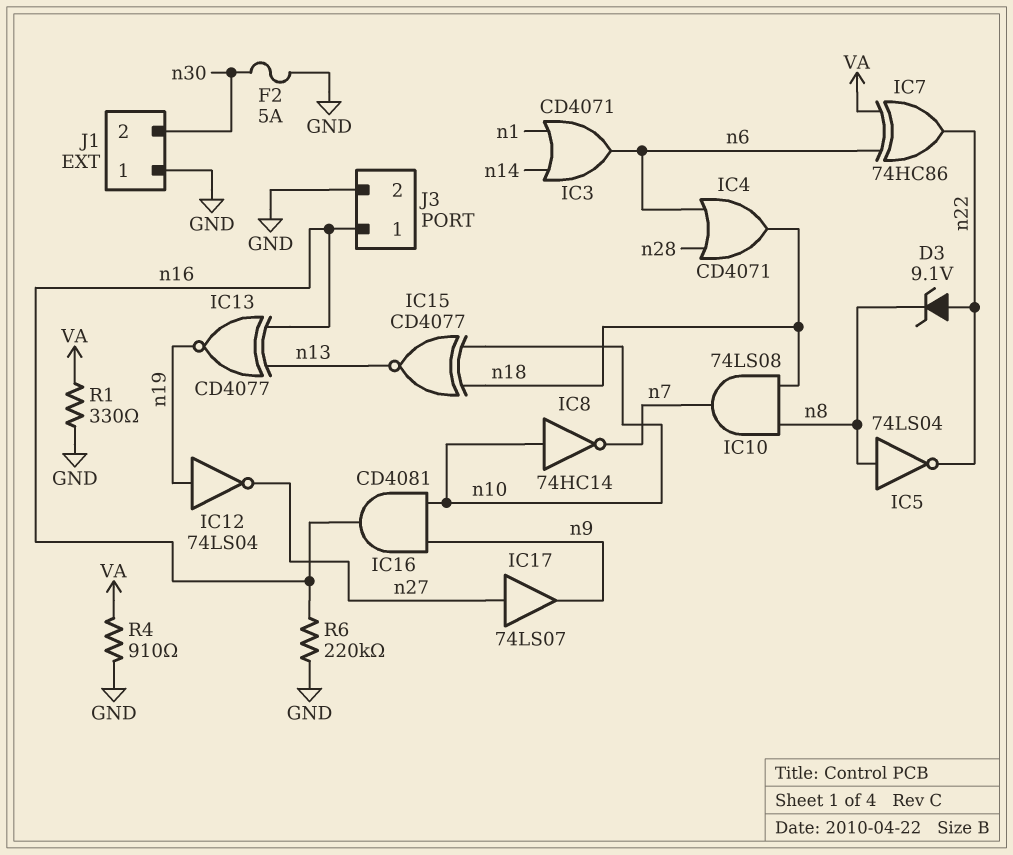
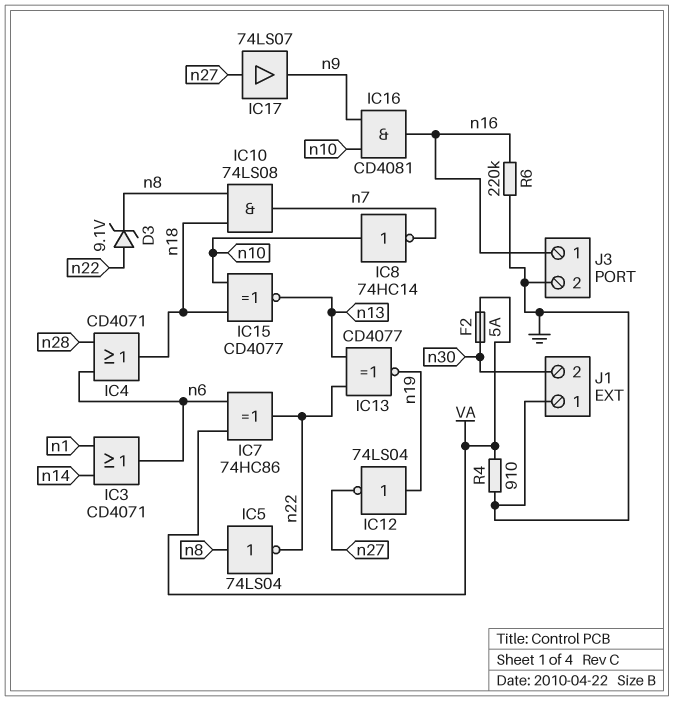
F2: 5A (GND, n30) -> 5A (VA, n30)
IC13: XNOR CD4077 (in n13, in n16, out n19) -> XNOR CD4077 (in n13, in n22, out n19)
R1: 330 (GND, VA) -> none

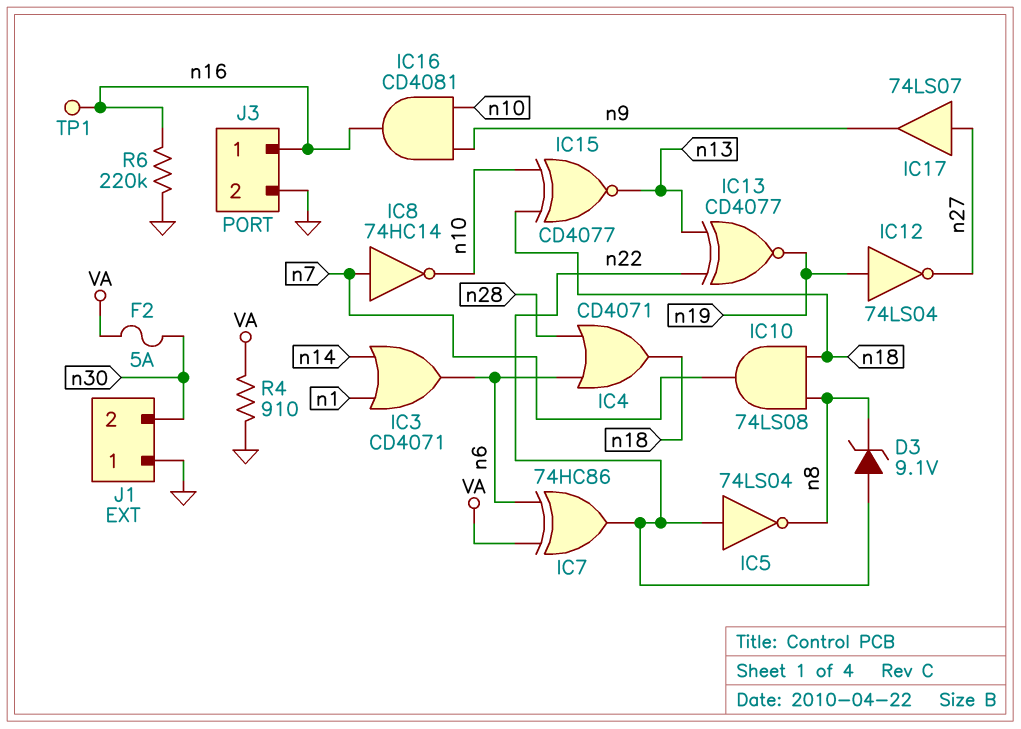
IC5: NOT 74LS04 (in n8, out n22) -> NOT 74LS04 (in n22, out n8)
IC8: NOT 74HC14 (in n10, out n7) -> NOT 74HC14 (in n7, out n10)
TP1: none -> test point (n16)

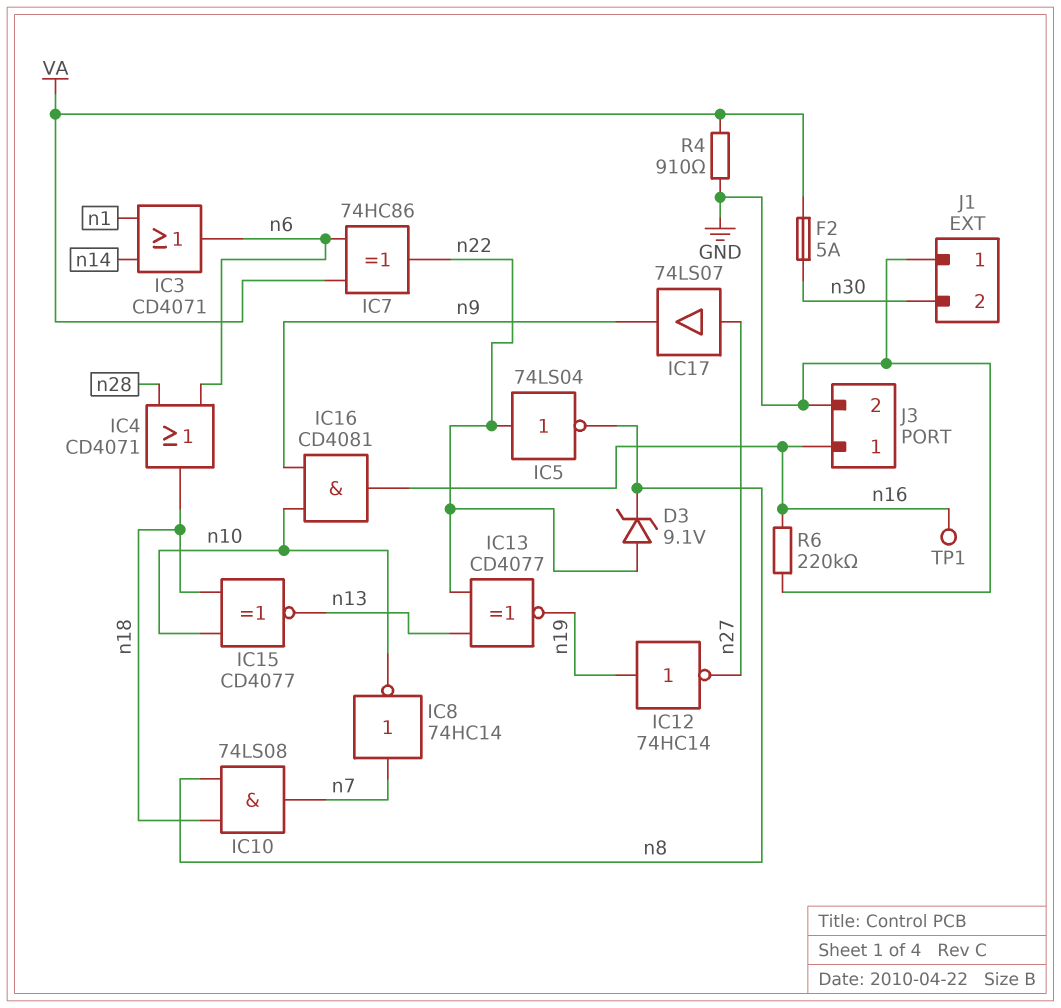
IC12: NOT 74LS04 (in n19, out n27) -> NOT 74HC14 (in n19, out n27)

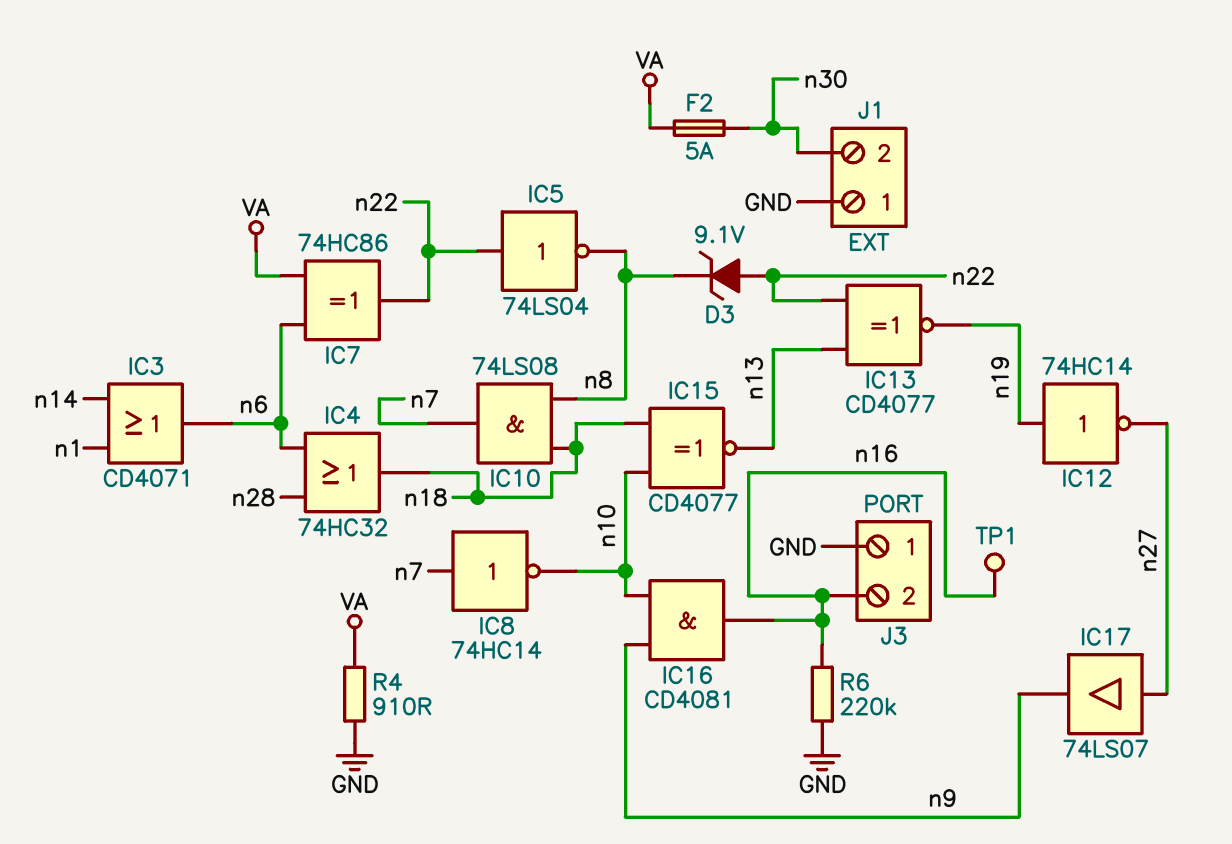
IC4: OR CD4071 (in n6, in n28, out n18) -> OR 74HC32 (in n6, in n28, out n18)
J3 pin 1: n16 -> GND
J3 pin 2: GND -> n16

